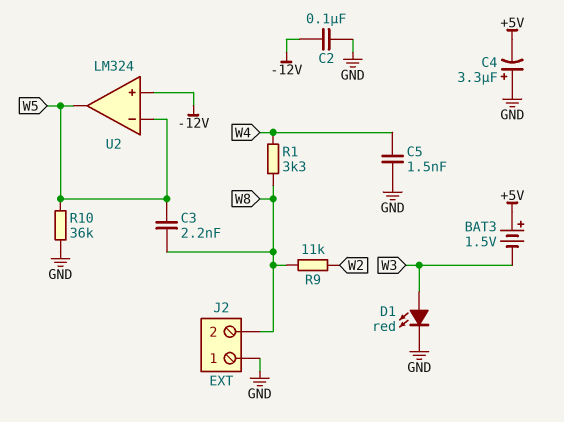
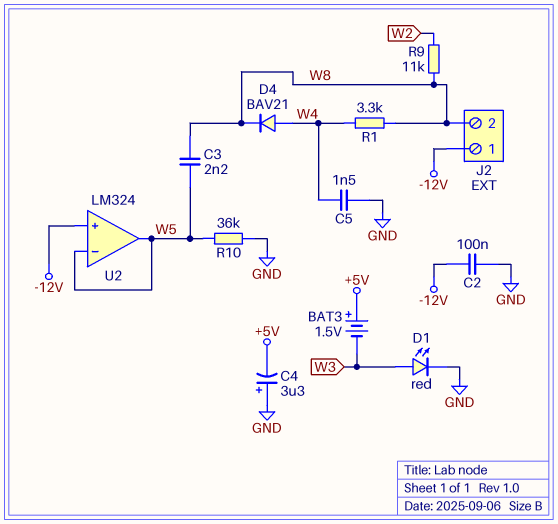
D4: none -> diode BAV21 (A W4, K W8)
J2 pin 1: GND -> -12V

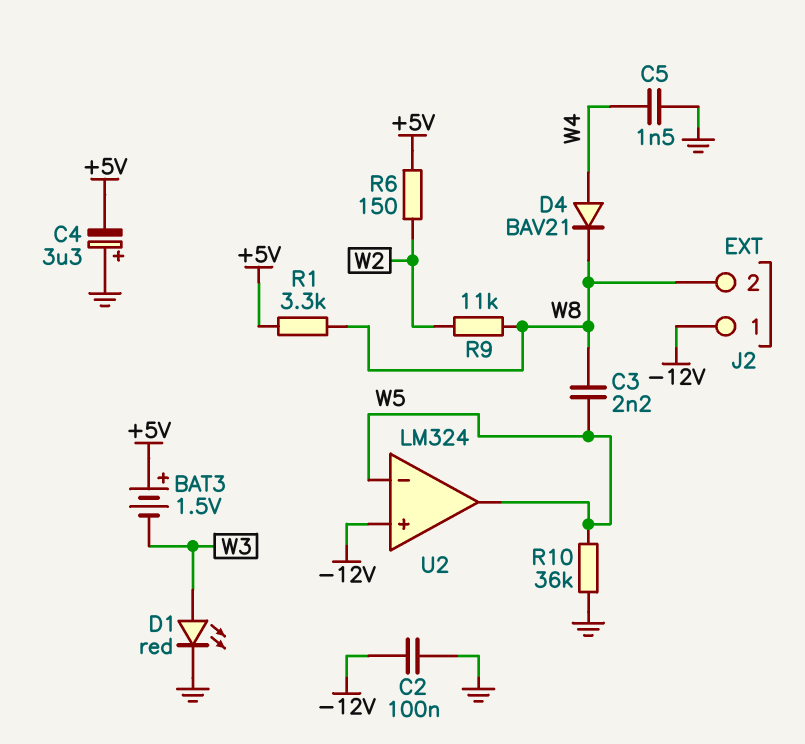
R1: 3.3k (W4, W8) -> 3.3k (+5V, W8)
R6: none -> 150 (+5V, W2)

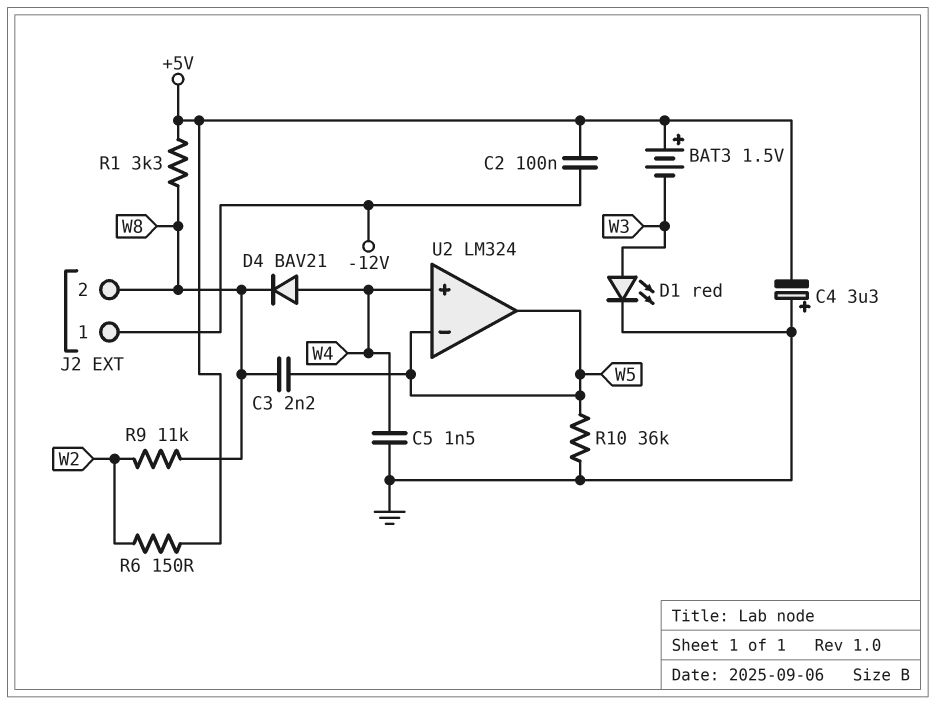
C2: 100nF (-12V, GND) -> 100nF (+5V, -12V)
U2 pin in+: -12V -> W4

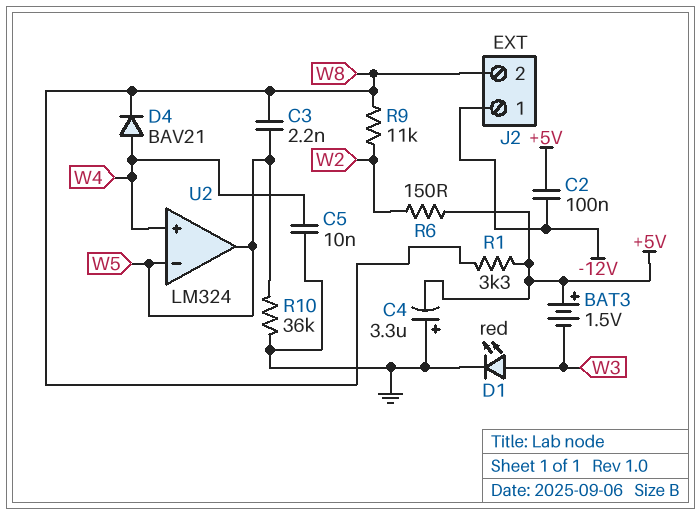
C5: 1.5nF (GND, W4) -> 10nF (GND, W4)

